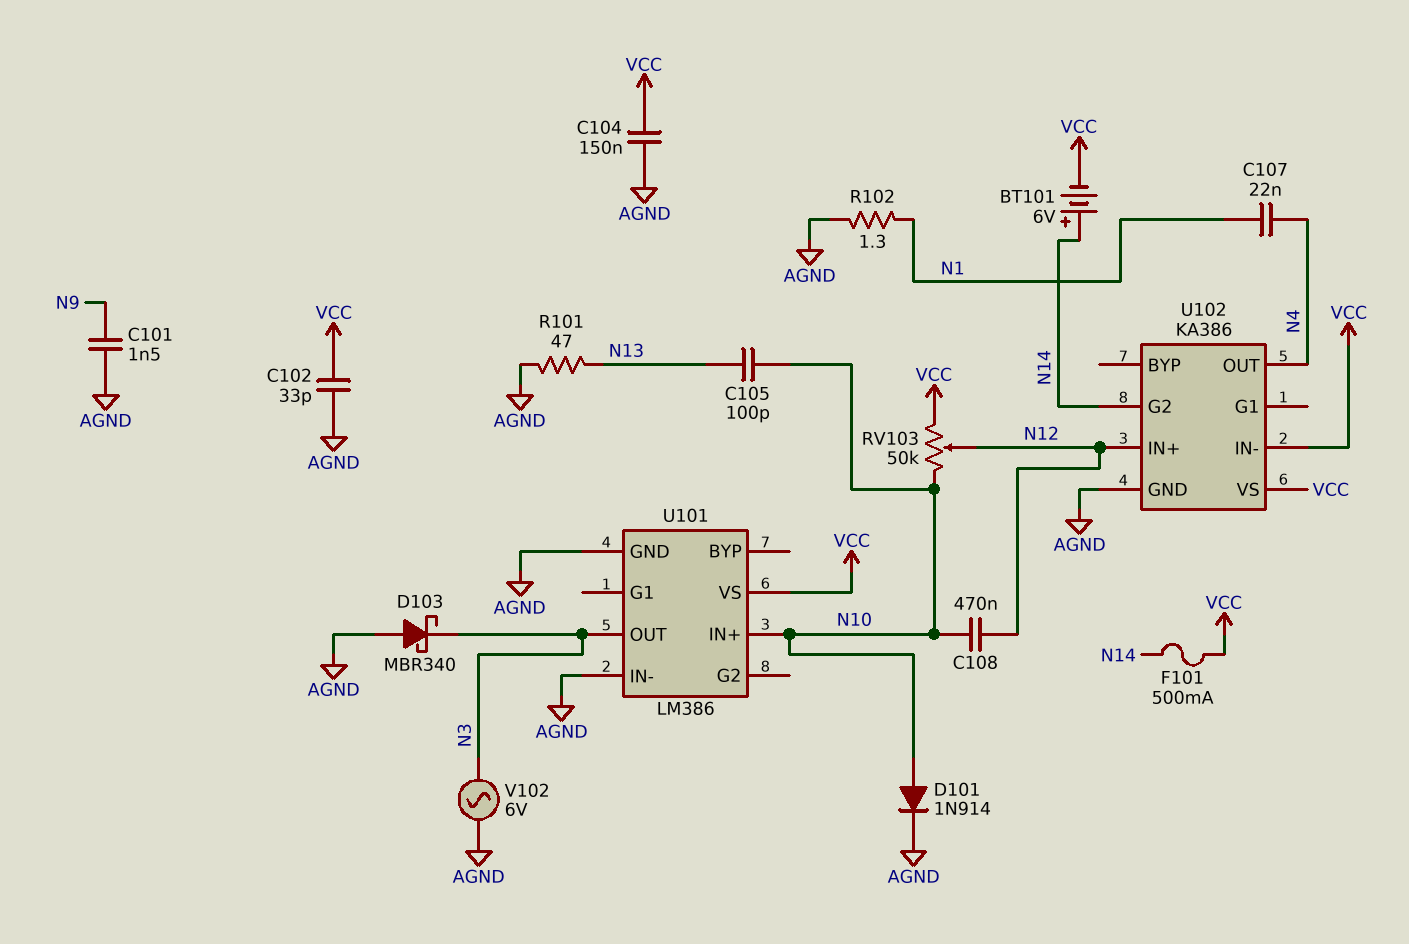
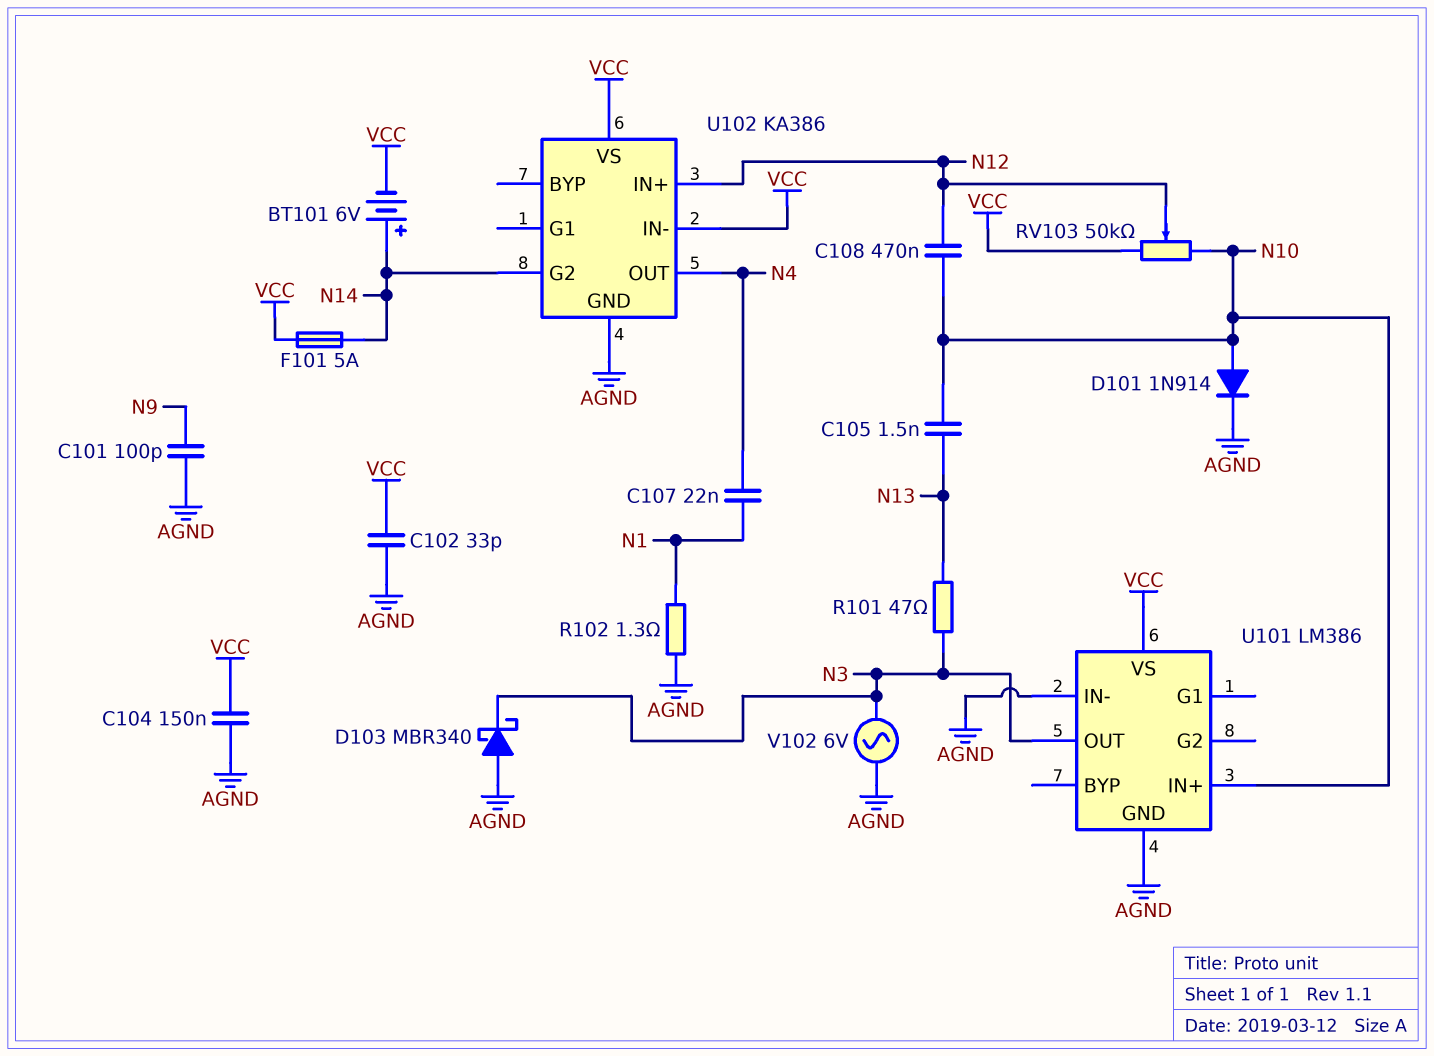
C101: 1.5nF (AGND, N9) -> 100pF (AGND, N9)
C105: 100pF (N10, N13) -> 1.5nF (N10, N13)
F101: 500mA (N14, VCC) -> 5A (N14, VCC)
R101: 47 (AGND, N13) -> 47 (N3, N13)

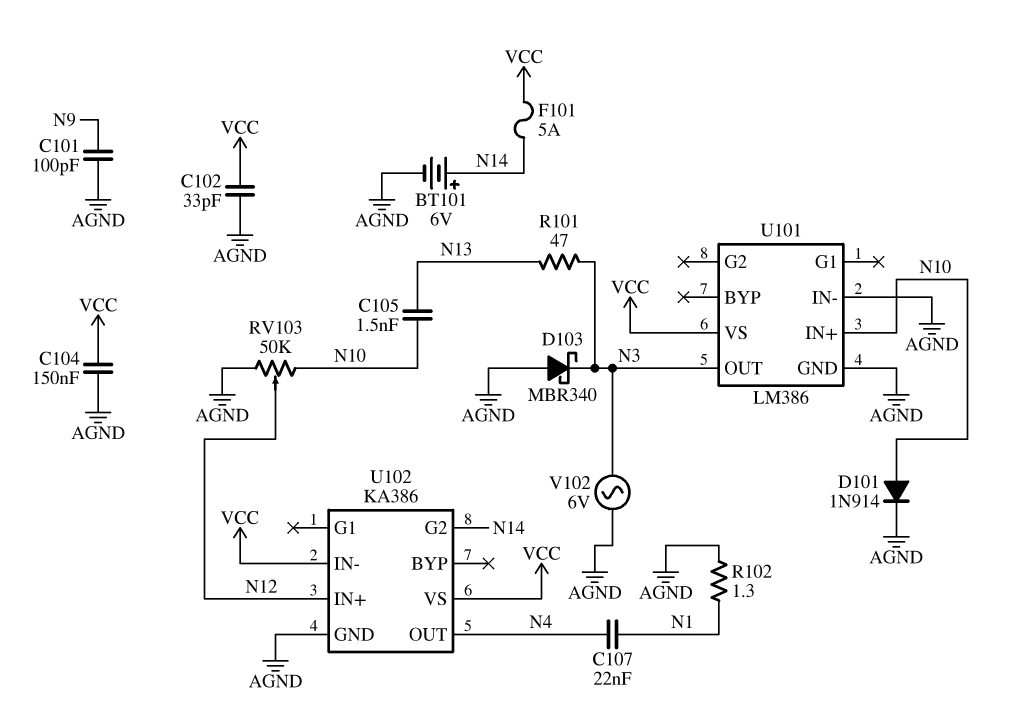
BT101: 6V (plus N14, minus VCC) -> 6V (plus N14, minus AGND)
C108: 470nF (N10, N12) -> none
RV103: 50k (N10, VCC, wiper N12) -> 50k (AGND, N10, wiper N12)

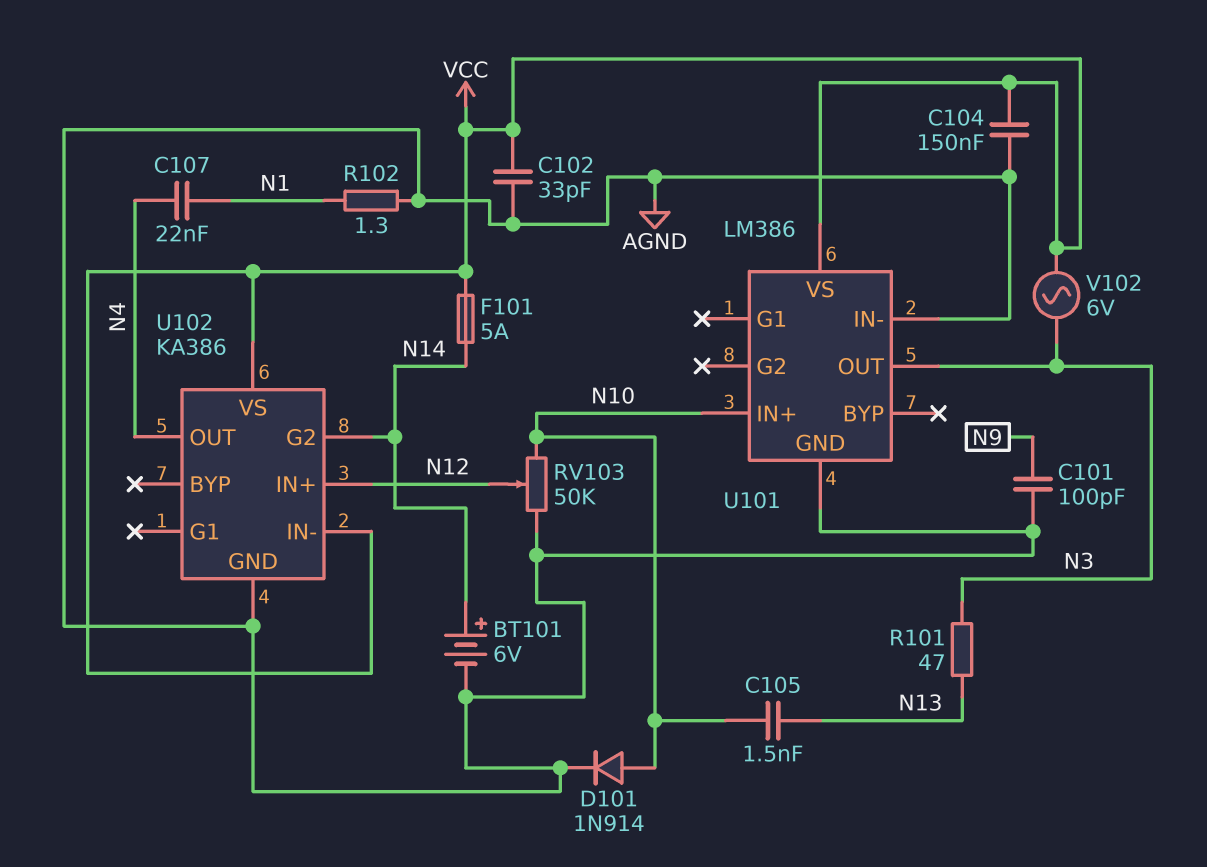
D103: schottky MBR340 (A AGND, K N3) -> none
V102: AC 6V (AGND, N3) -> AC 6V (N3, VCC)

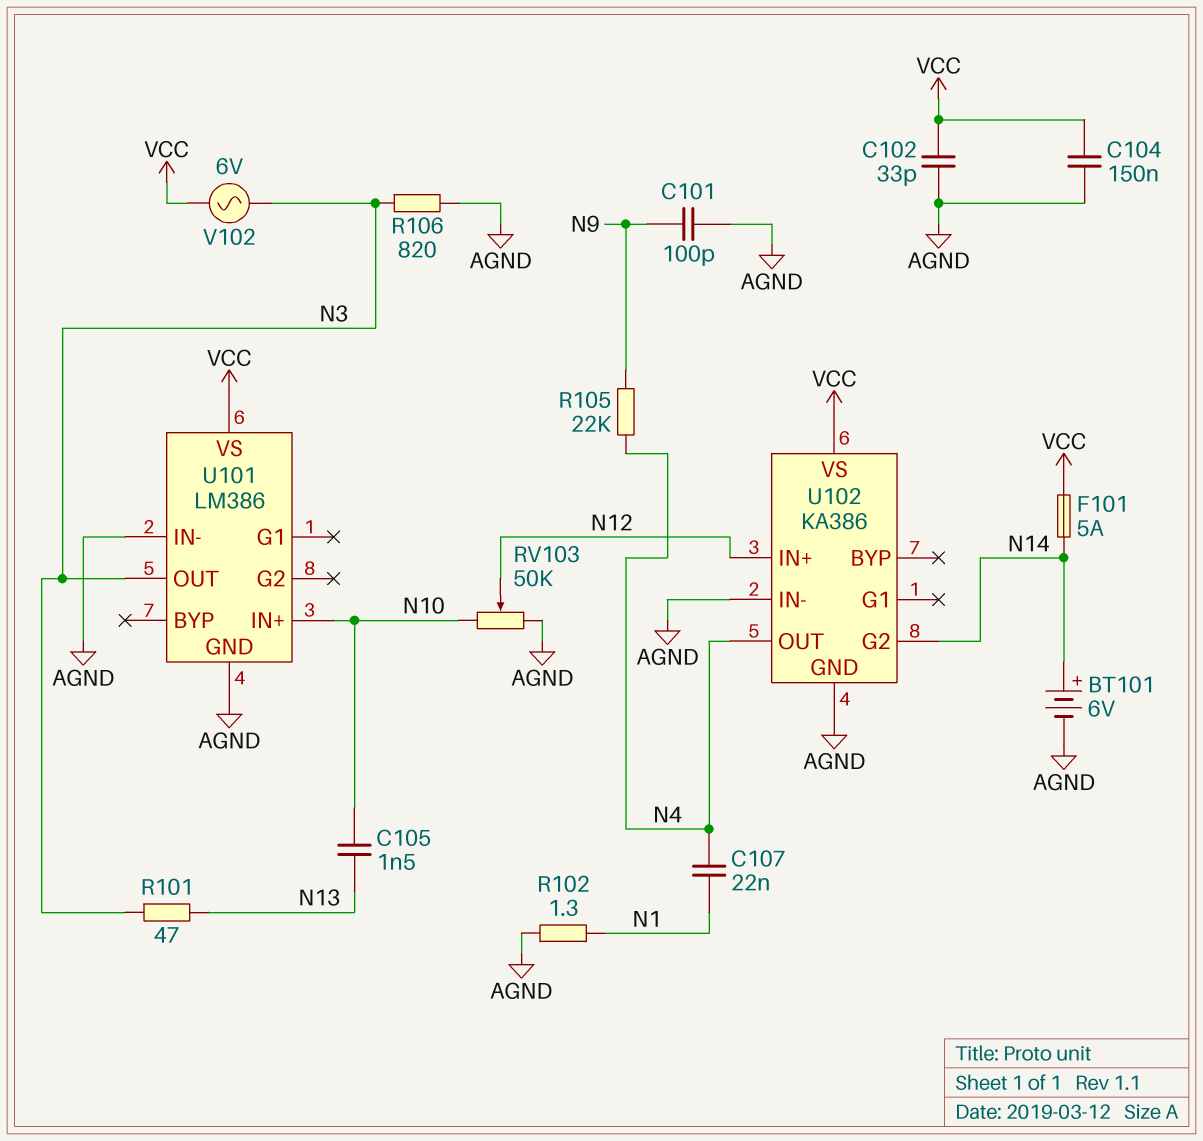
D101: diode 1N914 (A N10, K AGND) -> none
R105: none -> 22k (N4, N9)
R106: none -> 820 (AGND, N3)
U102 pin IN-: VCC -> AGND

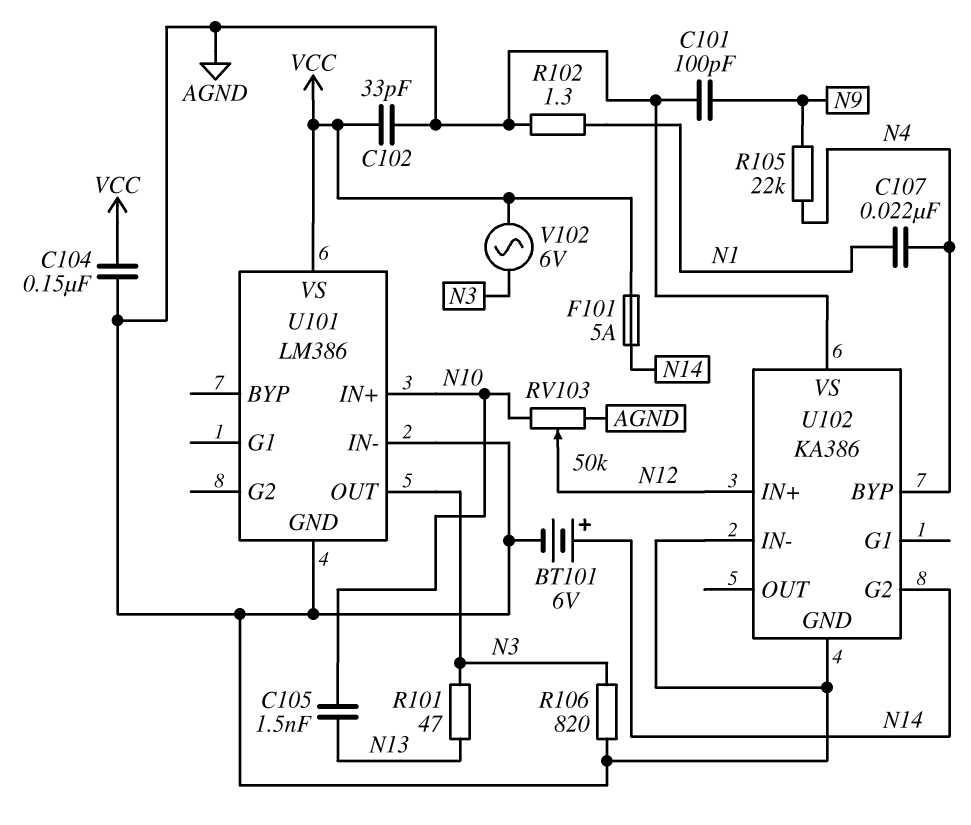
U102 pin BYP: none -> N4
U102 pin OUT: N4 -> none
U102 pin VS: VCC -> AGND

